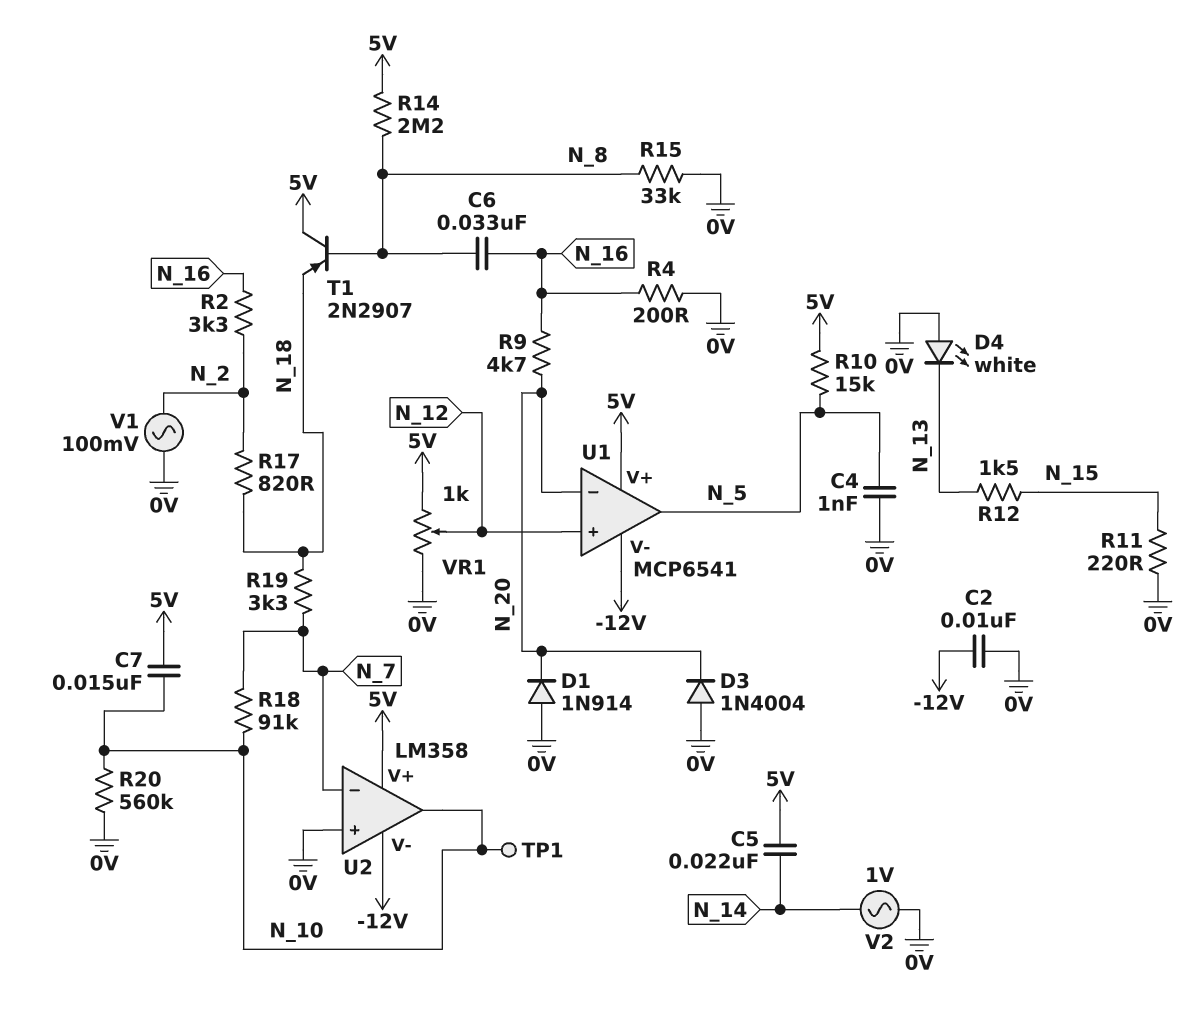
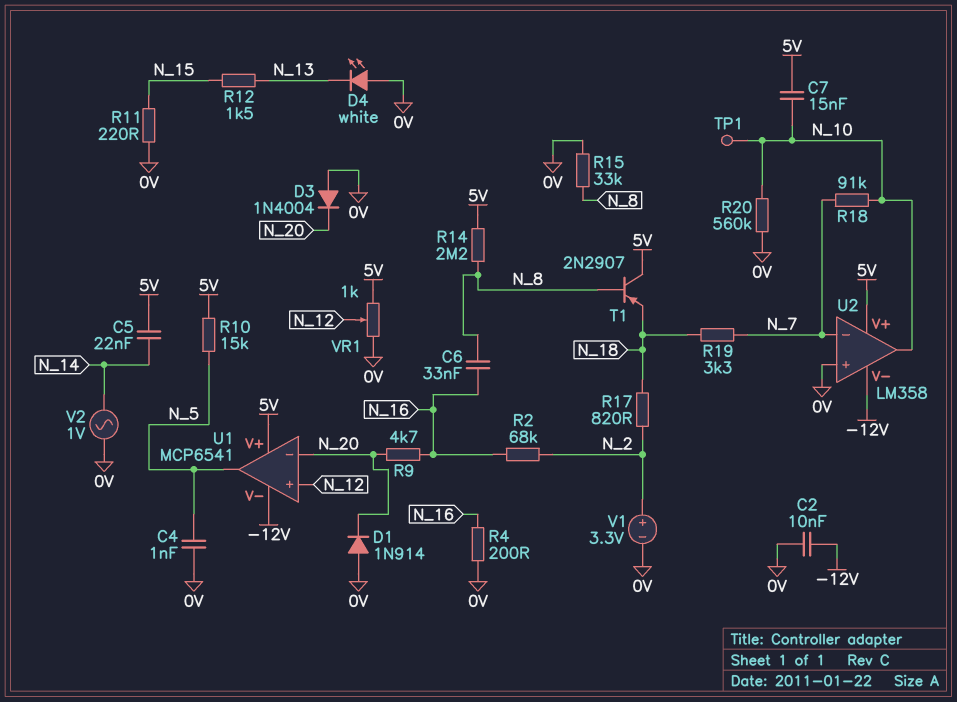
R2: 3.3k (N_2, N_16) -> 68k (N_2, N_16)
V1: AC 100mV (0V, N_2) -> 3.3V (plus N_2, minus 0V)

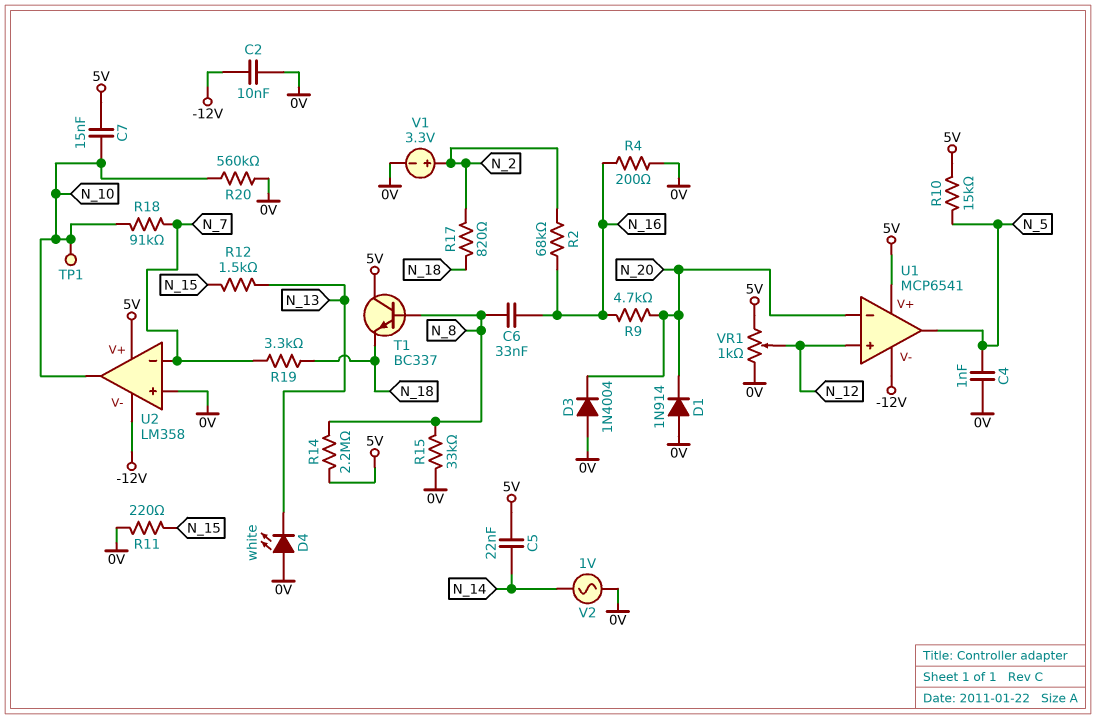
T1: PNP 2N2907 (B N_8, C 5V, E N_18) -> NPN BC337 (B N_8, C 5V, E N_18)

